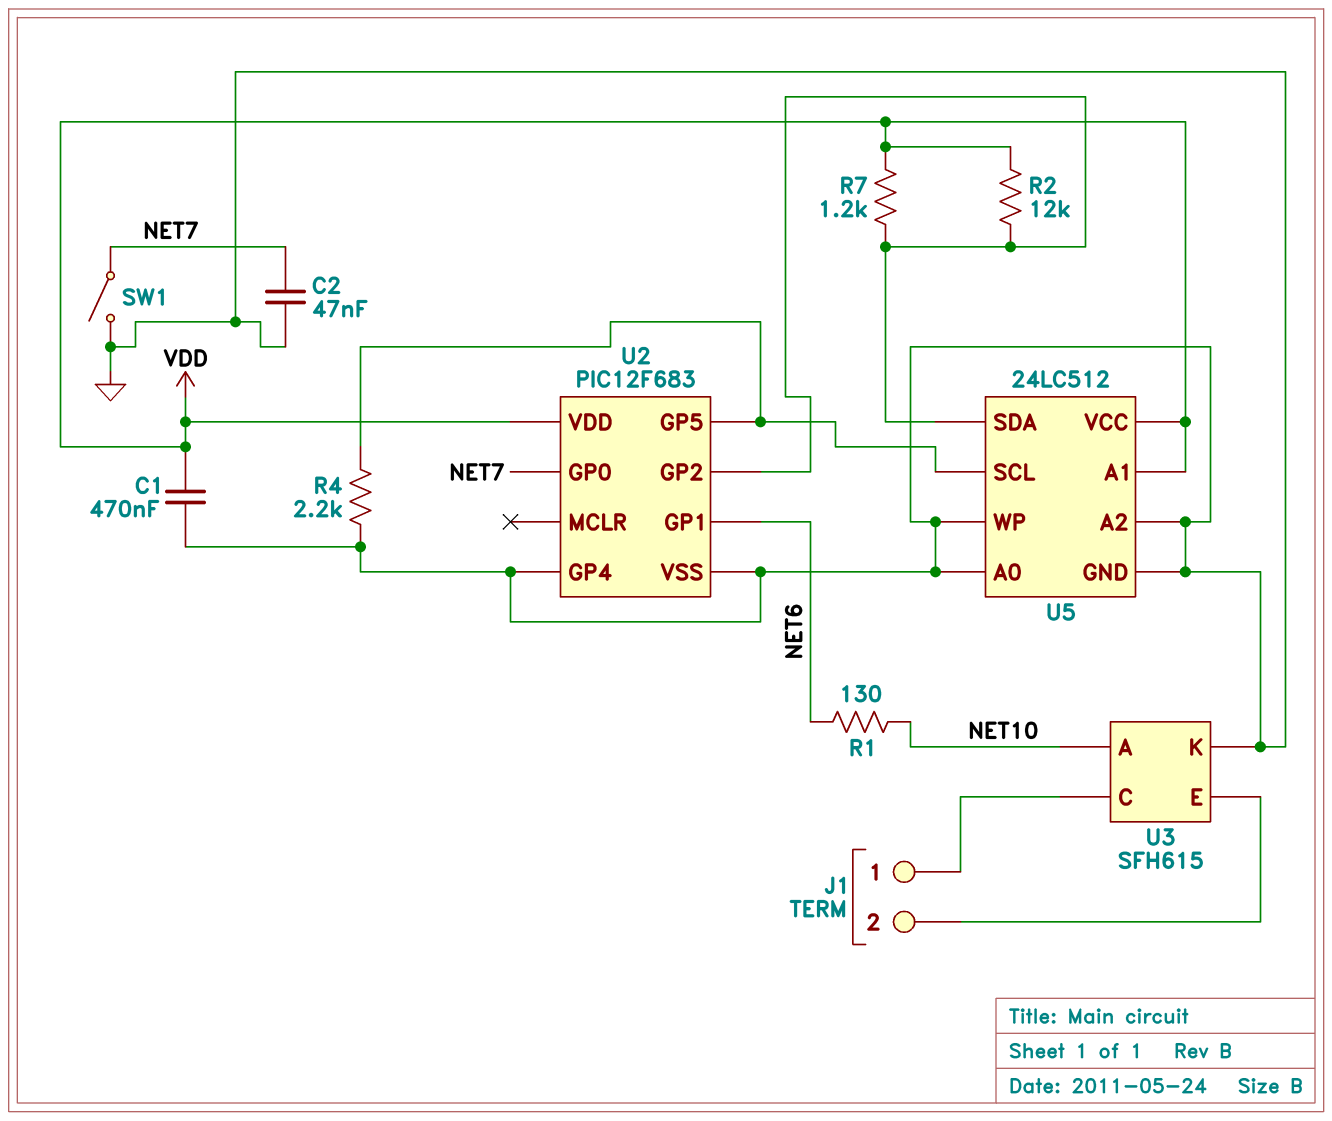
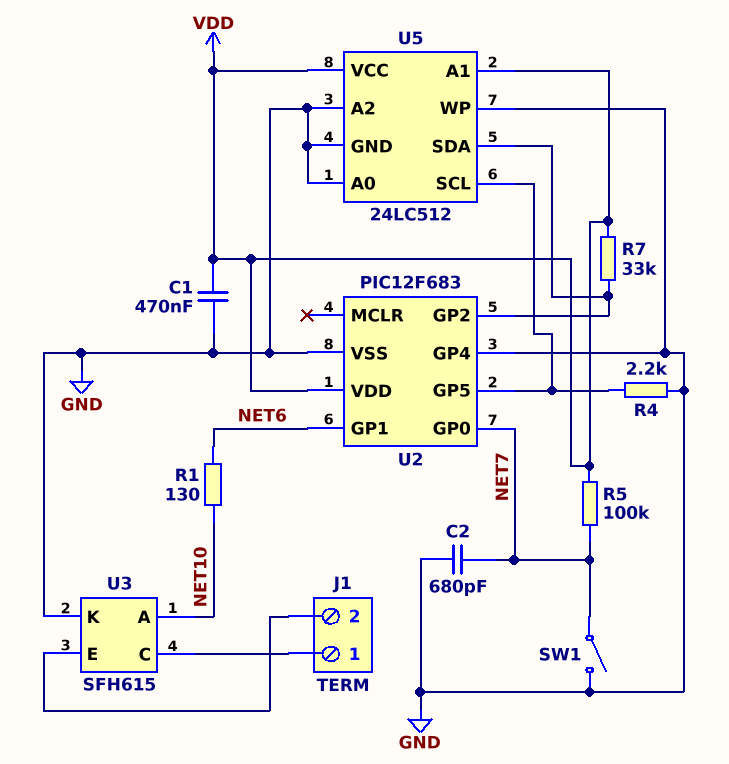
C2: 47nF (GND, NET7) -> 680pF (GND, NET7)
R2: 12k (U2/GP2, VDD) -> none
R5: none -> 100k (NET7, VDD)
R7: 1.2k (U2/GP2, VDD) -> 33k (U2/GP2, VDD)

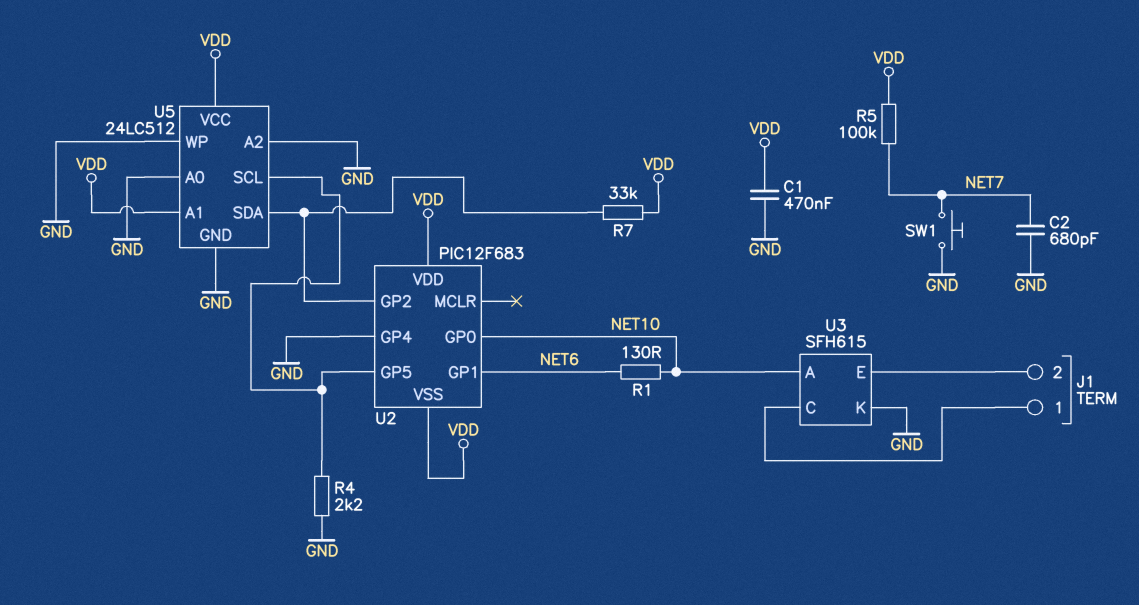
SW1: switch (GND, NET7) -> button (GND, NET7)
U2 pin GP0: NET7 -> NET10
U2 pin VSS: GND -> VDD

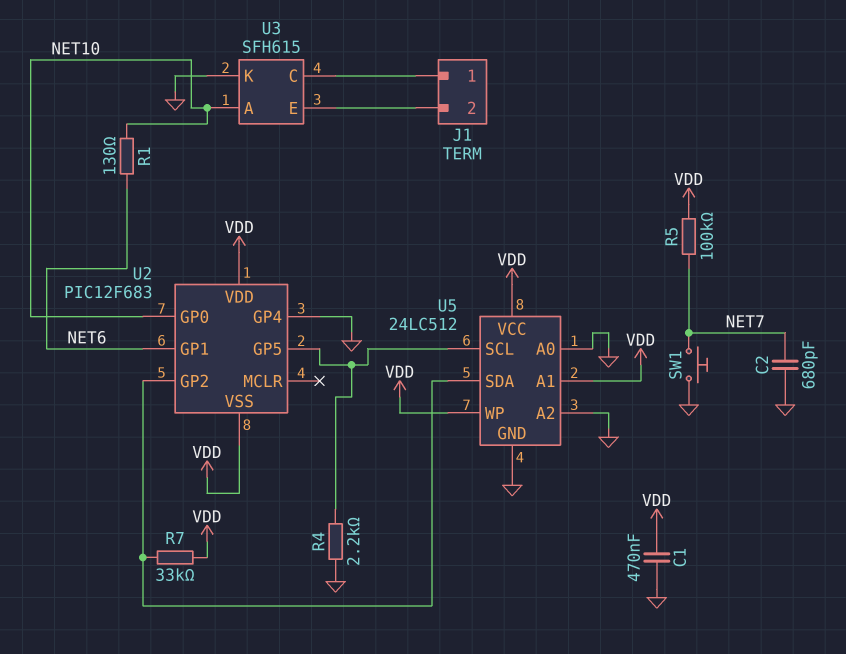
U5 pin WP: GND -> VDD

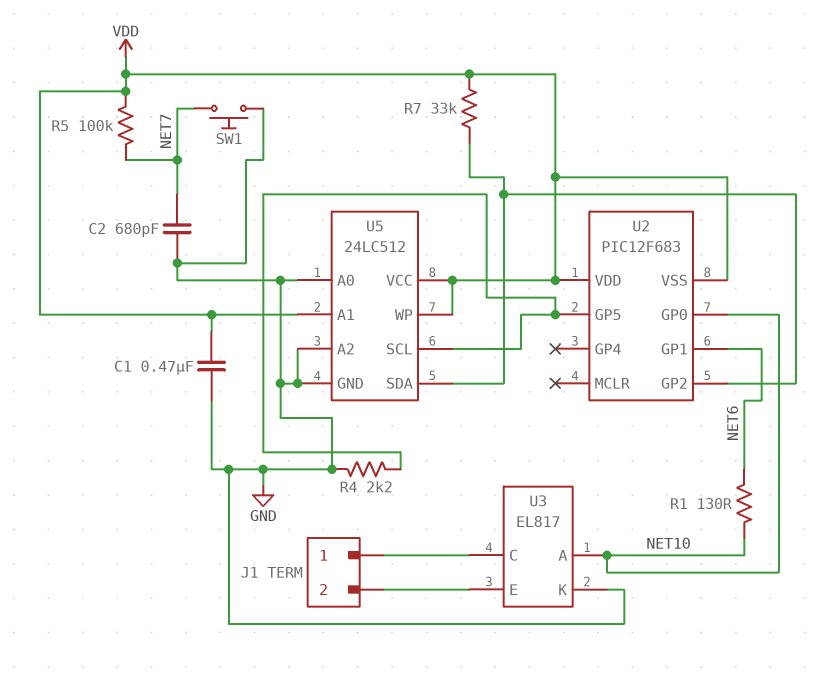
U2 pin GP4: GND -> none
U3: SFH615 -> EL817

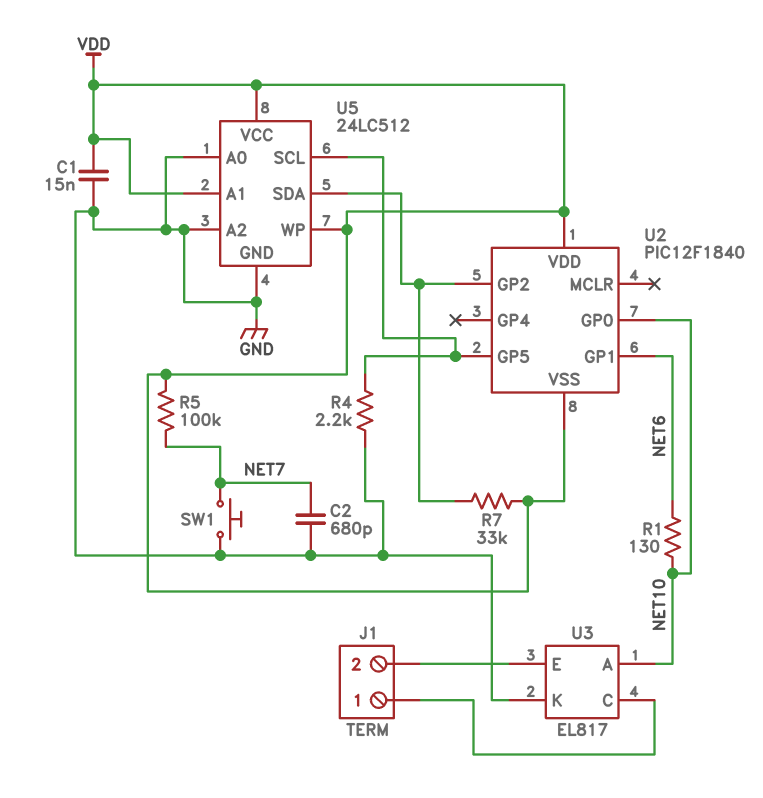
C1: 470nF (GND, VDD) -> 15nF (GND, VDD)
U2: PIC12F683 -> PIC12F1840

